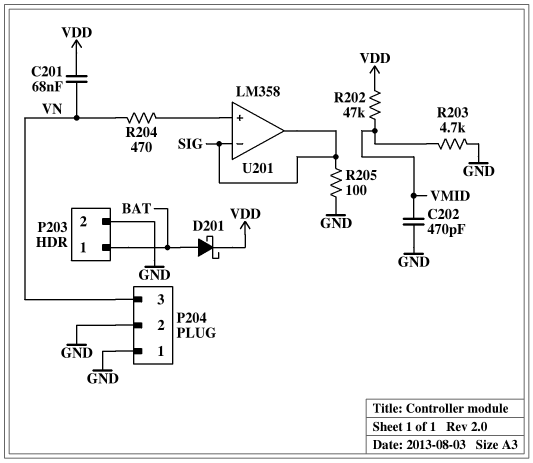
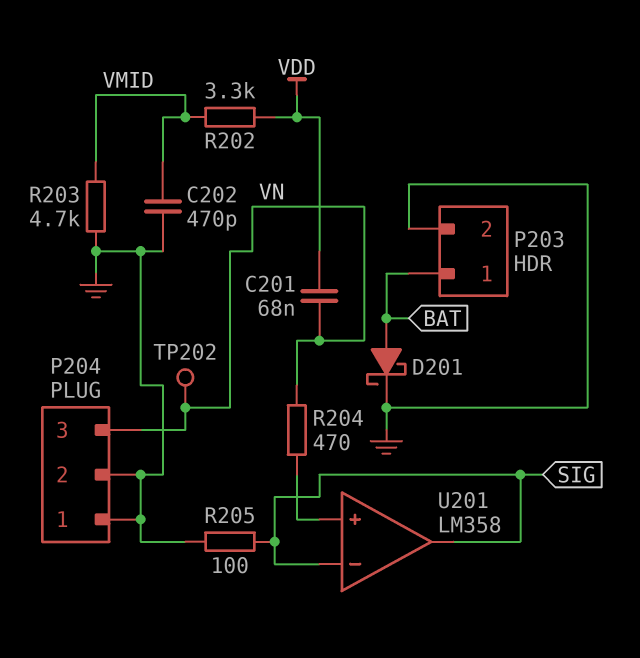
D201: schottky (A BAT, K VDD) -> schottky (A BAT, K GND)
R202: 47k (VDD, VMID) -> 3.3k (VDD, VMID)
TP202: none -> test point (VN)

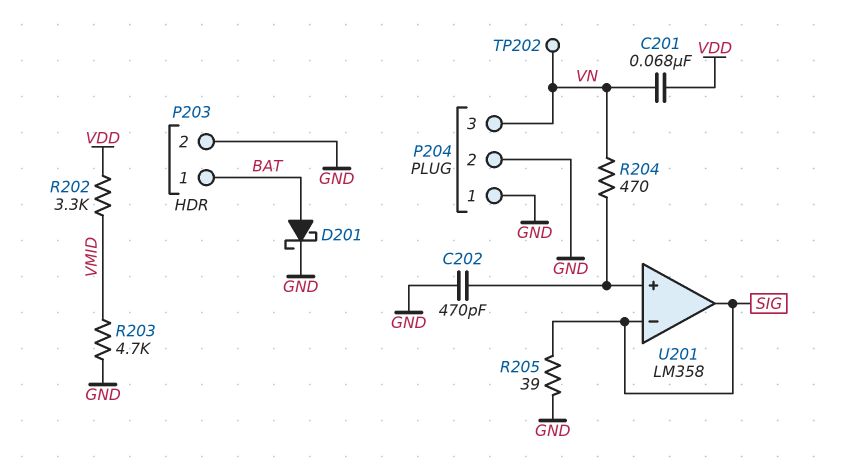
C202: 470pF (GND, VMID) -> 470pF (GND, U201/in+)
R205: 100 (GND, SIG) -> 39 (GND, SIG)

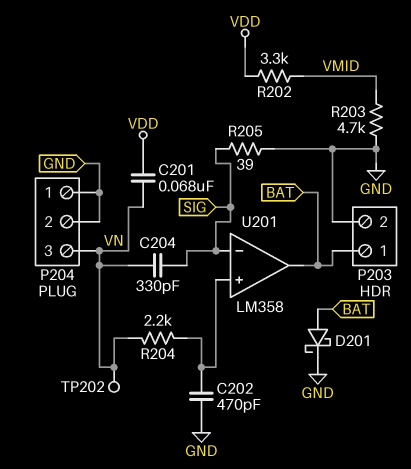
C204: none -> 330pF (SIG, VN)
R204: 470 (U201/in+, VN) -> 2.2k (U201/in+, VN)
U201 pin out: SIG -> BAT

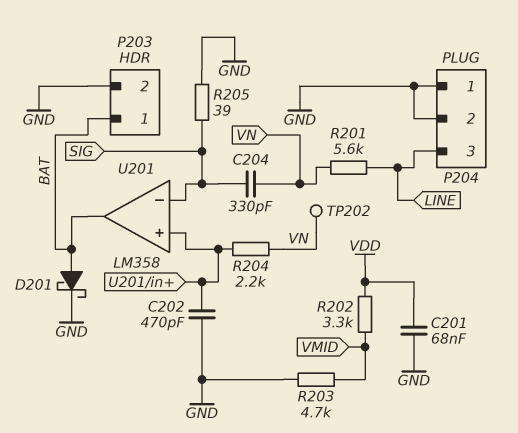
C201: 68nF (VDD, VN) -> 68nF (GND, VDD)
P204 pin 3: VN -> LINE
R201: none -> 5.6k (LINE, VN)

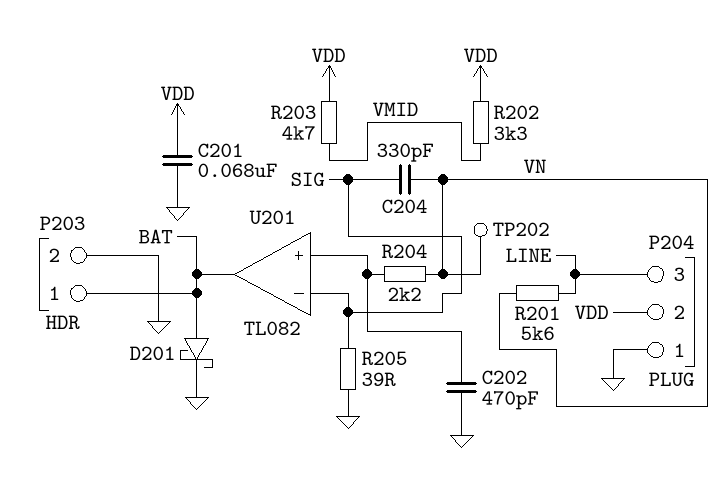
P204 pin 2: GND -> VDD
R203: 4.7k (GND, VMID) -> 4.7k (VDD, VMID)
U201: LM358 -> TL082

